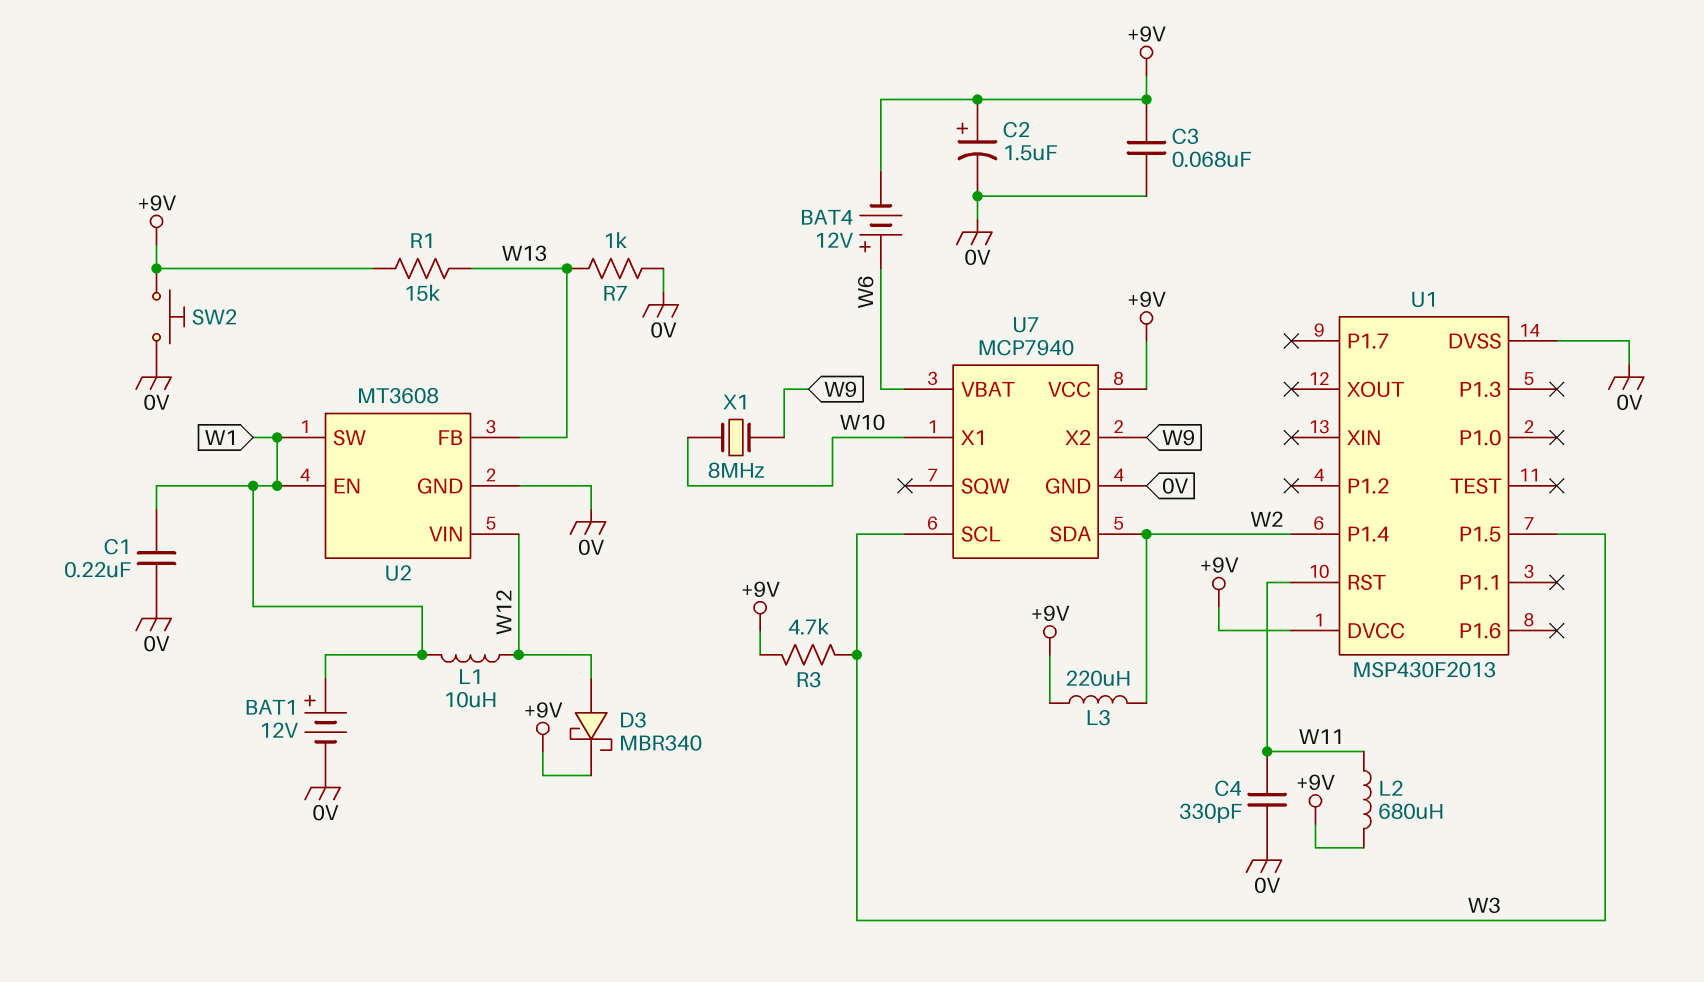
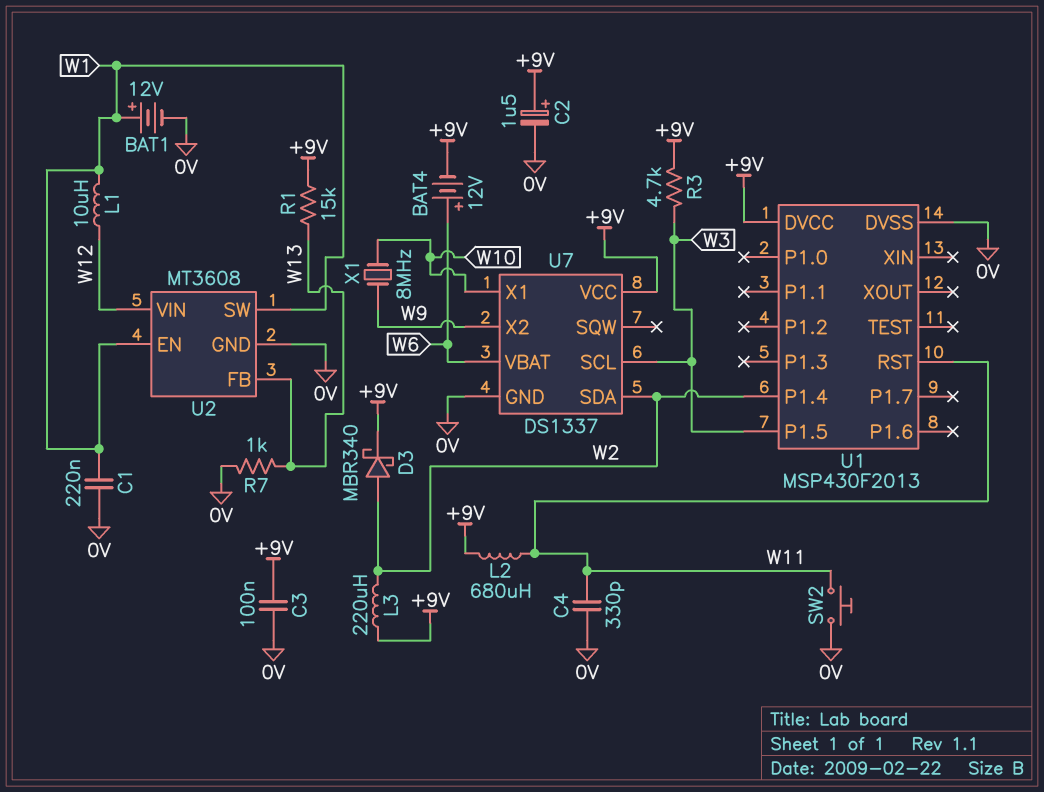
C3: 68nF (+9V, 0V) -> 100nF (+9V, 0V)
D3: schottky MBR340 (A W12, K +9V) -> schottky MBR340 (A W2, K +9V)
SW2: button (+9V, 0V) -> button (0V, W11)
U7: MCP7940 -> DS1337

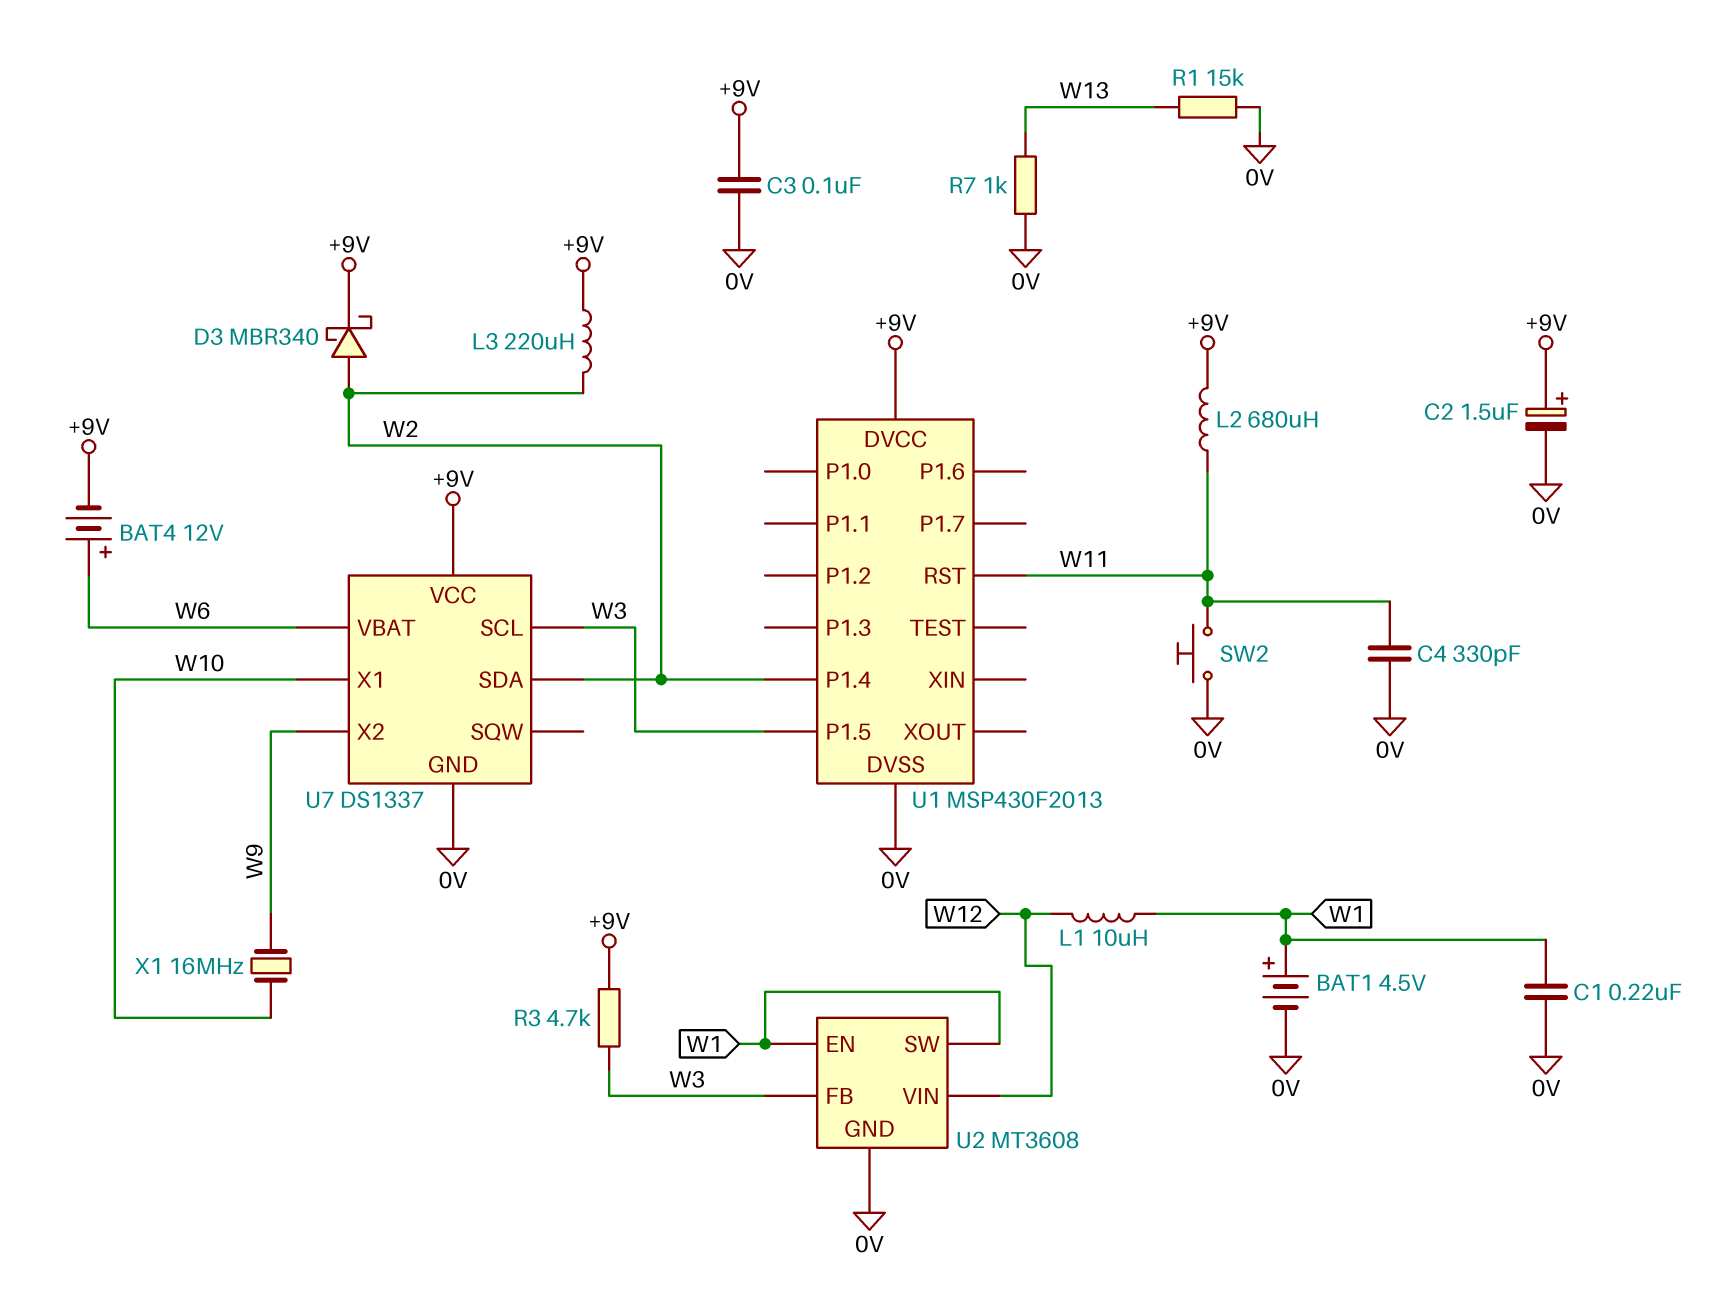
BAT1: 12V (plus W1, minus 0V) -> 4.5V (plus W1, minus 0V)
R1: 15k (+9V, W13) -> 15k (0V, W13)
U2 pin FB: W13 -> W3
X1: 8MHz (W9, W10) -> 16MHz (W9, W10)

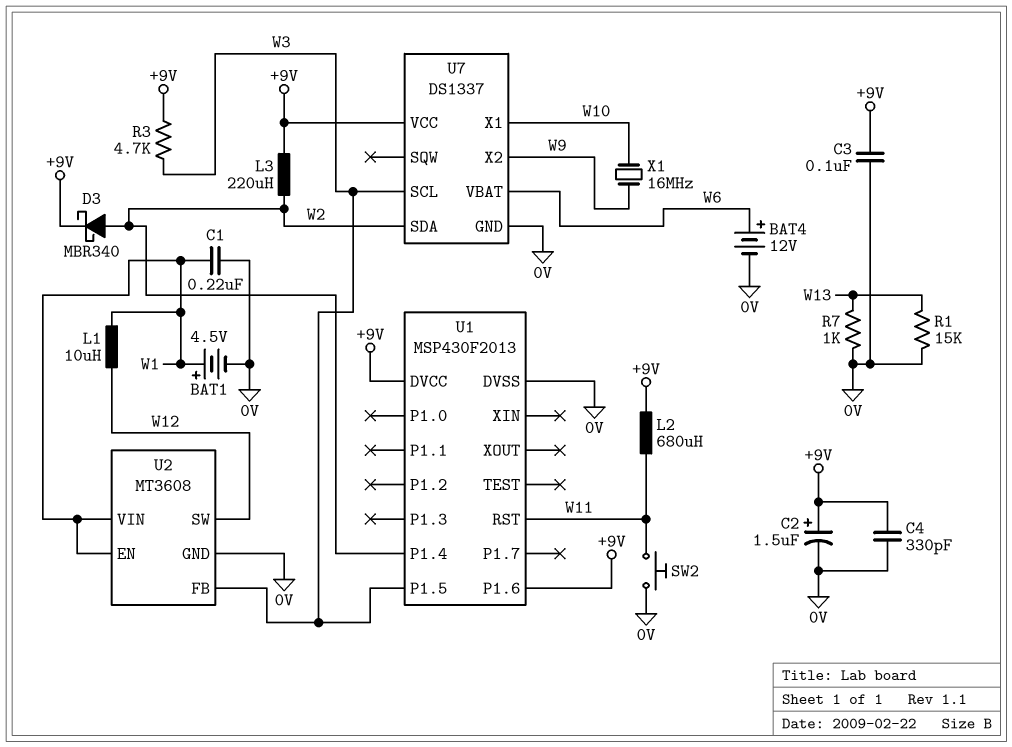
BAT4: 12V (plus W6, minus +9V) -> 12V (plus W6, minus 0V)
C4: 330pF (0V, W11) -> 330pF (+9V, 0V)
U1 pin P1.6: none -> +9V
U2 pin SW: W1 -> W12
U2 pin VIN: W12 -> W1

